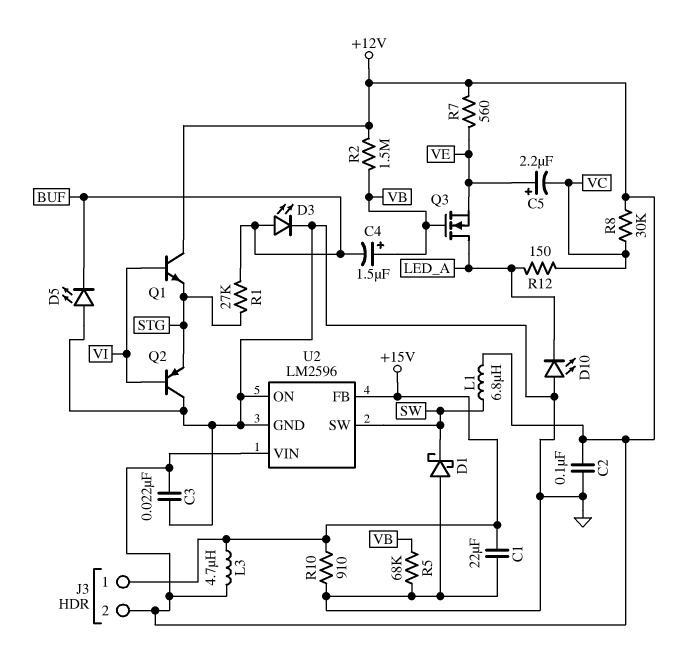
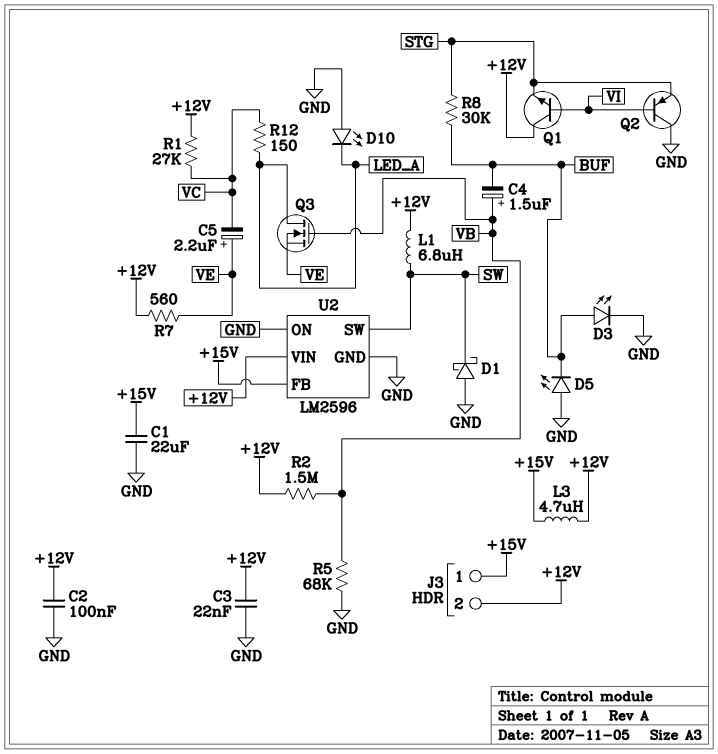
R1: 27k (BUF, STG) -> 27k (+12V, VC)
R8: 30k (+12V, VC) -> 30k (BUF, STG)
R10: 910 (+15V, GND) -> none

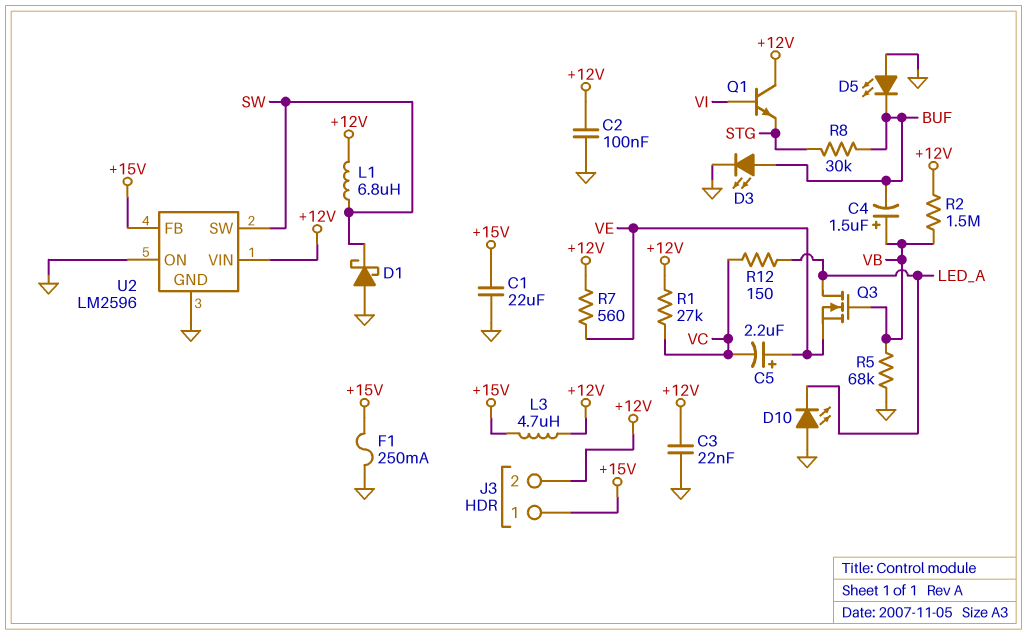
F1: none -> 250mA (+15V, GND)
Q2: PNP (B VI, C GND, E STG) -> none

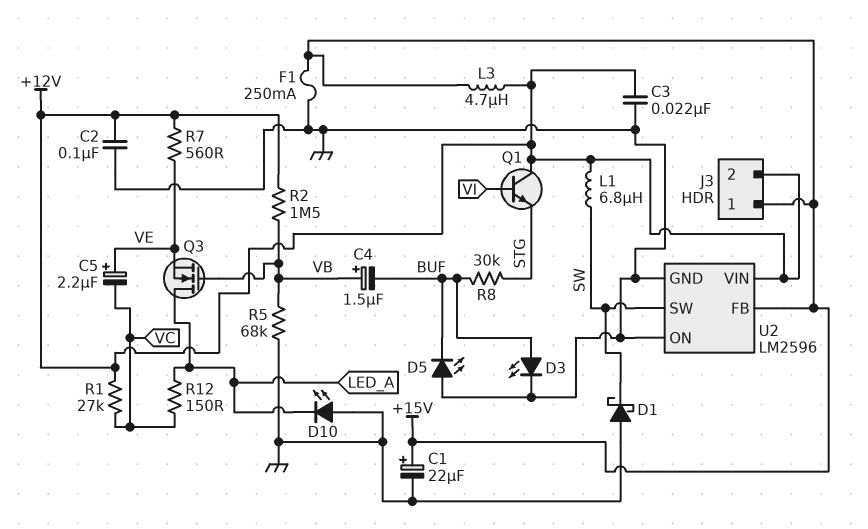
C1: 22uF (+15V, GND) -> 22uF (plus +15V, minus GND)

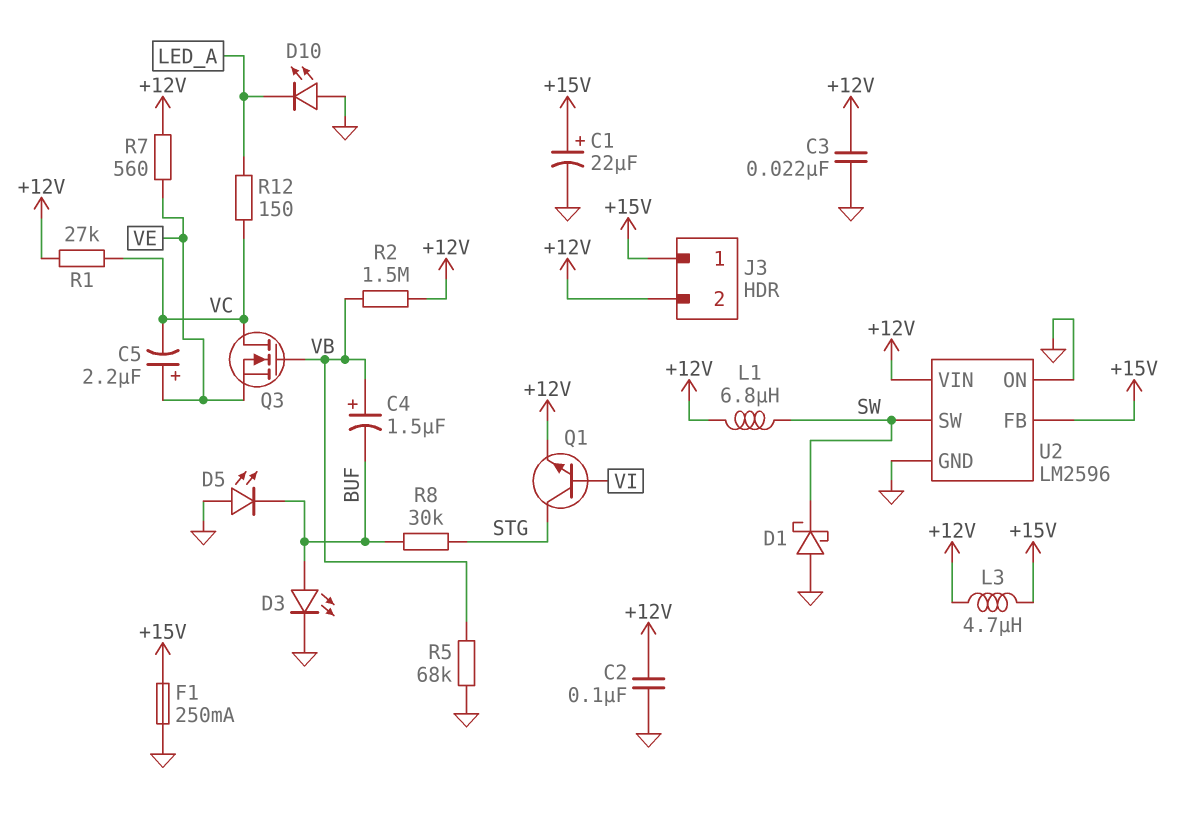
Q1: NPN (B VI, C +12V, E STG) -> NPN (B VI, C STG, E +12V)
Q3: NMOS (G VB, D LED_A, S VE) -> NMOS (G VB, D VC, S VE)

